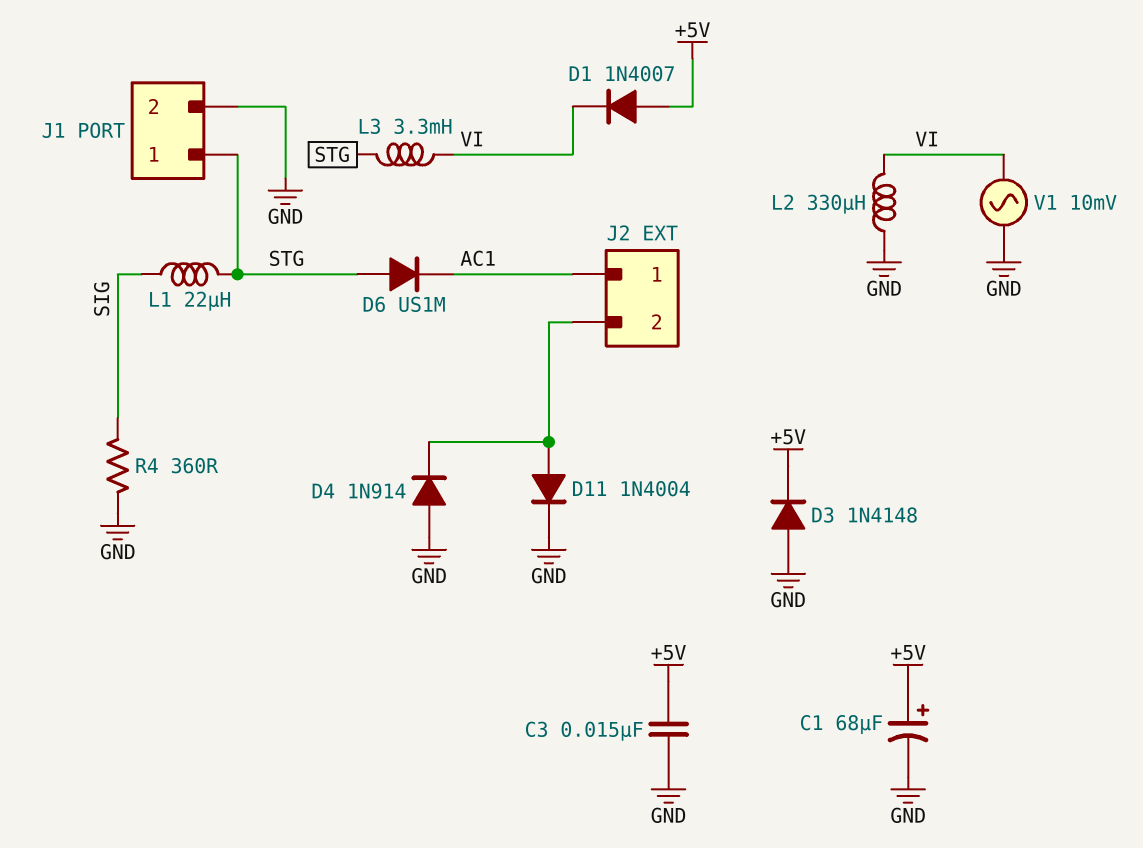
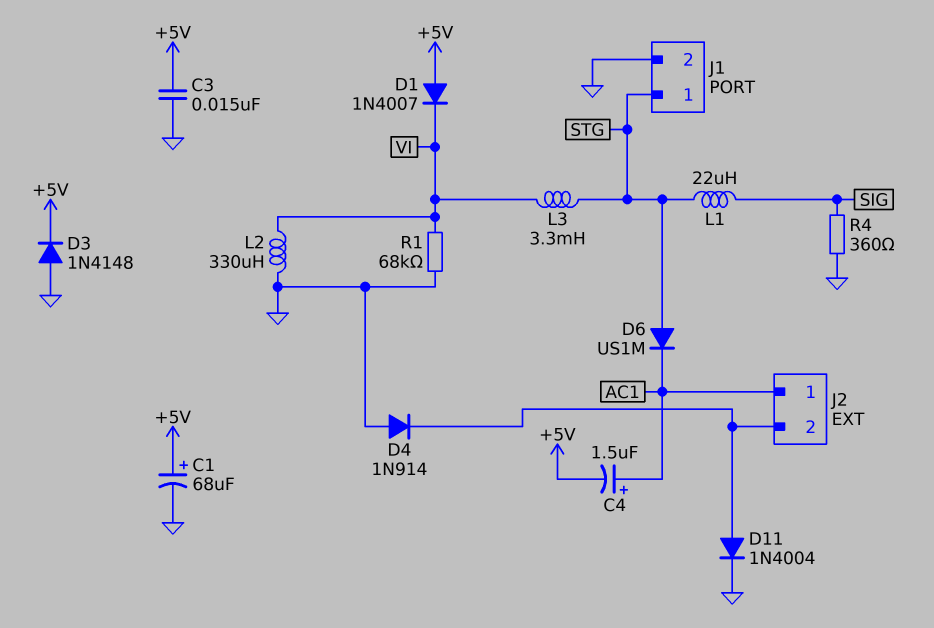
C4: none -> 1.5uF (plus AC1, minus +5V)
R1: none -> 68k (GND, VI)
V1: AC 10mV (GND, VI) -> none

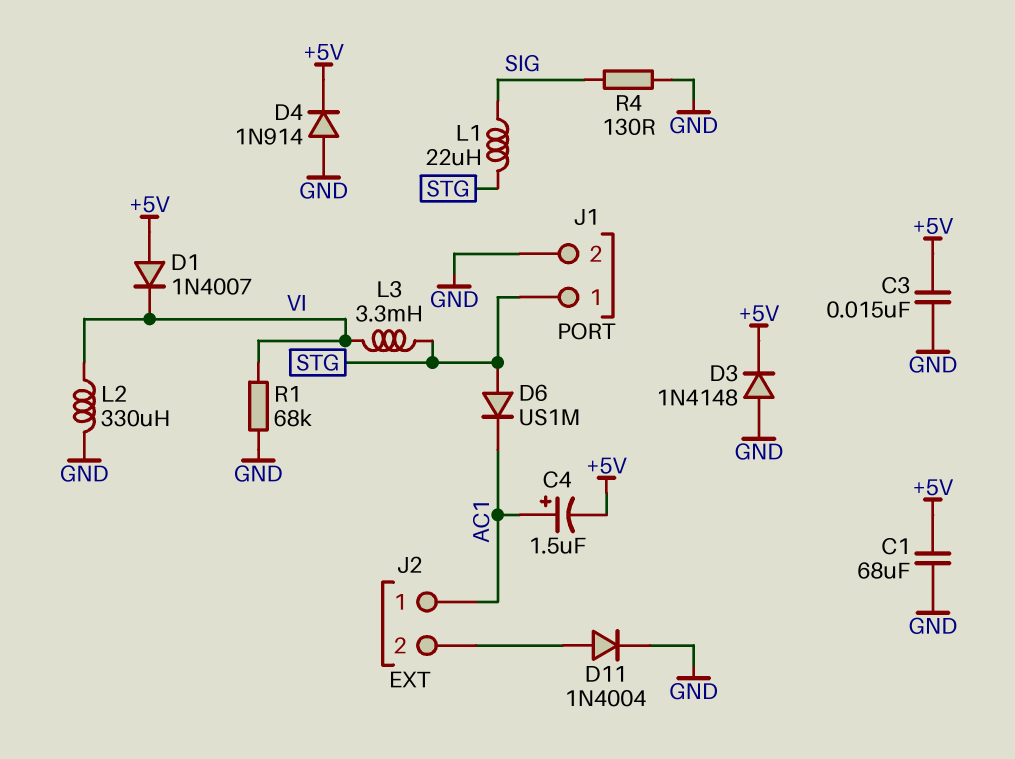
C1: 68uF (plus +5V, minus GND) -> 68uF (+5V, GND)
D4: diode 1N914 (A GND, K J2/2) -> diode 1N914 (A GND, K +5V)
R4: 360 (GND, SIG) -> 130 (GND, SIG)

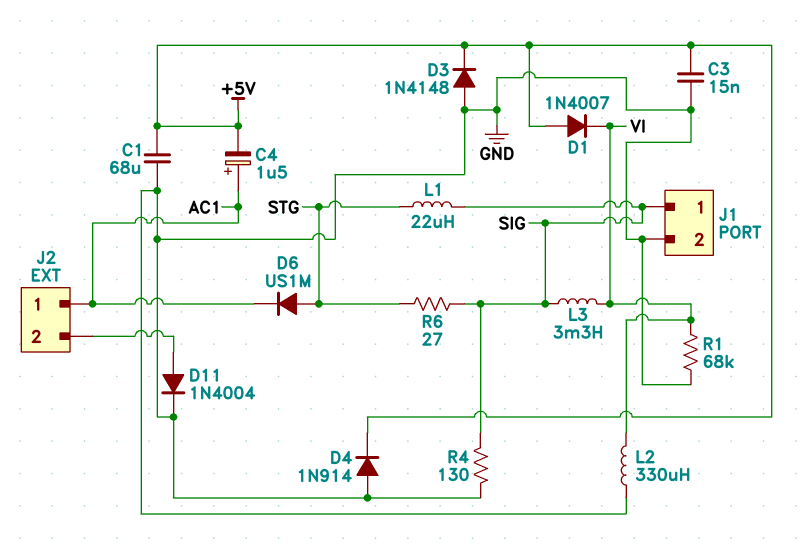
J1 pin 1: STG -> SIG
L3: 3.3mH (STG, VI) -> 3.3mH (SIG, VI)
R6: none -> 27 (SIG, STG)

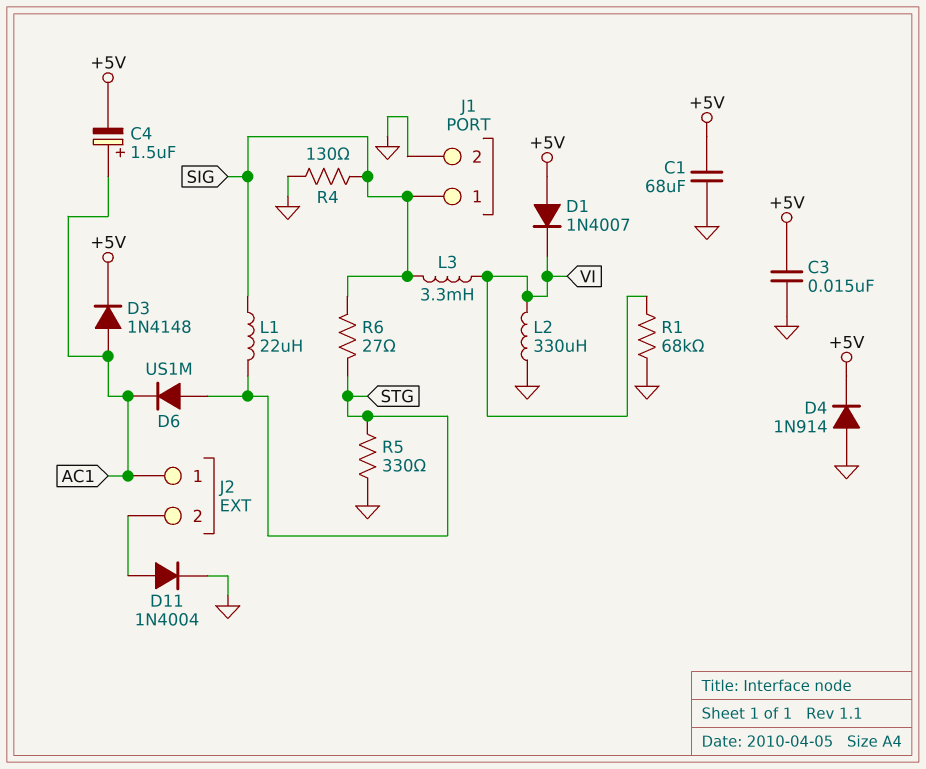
D3: diode 1N4148 (A GND, K +5V) -> diode 1N4148 (A AC1, K +5V)
R5: none -> 330 (GND, STG)

